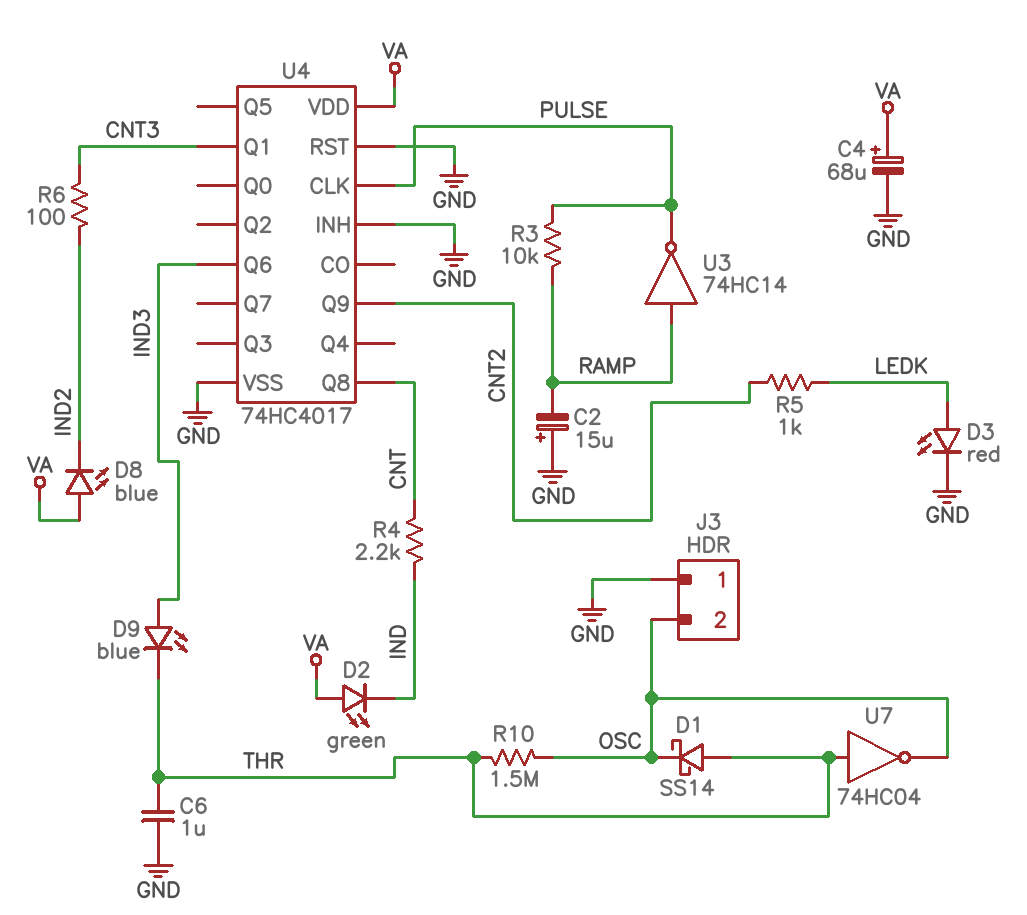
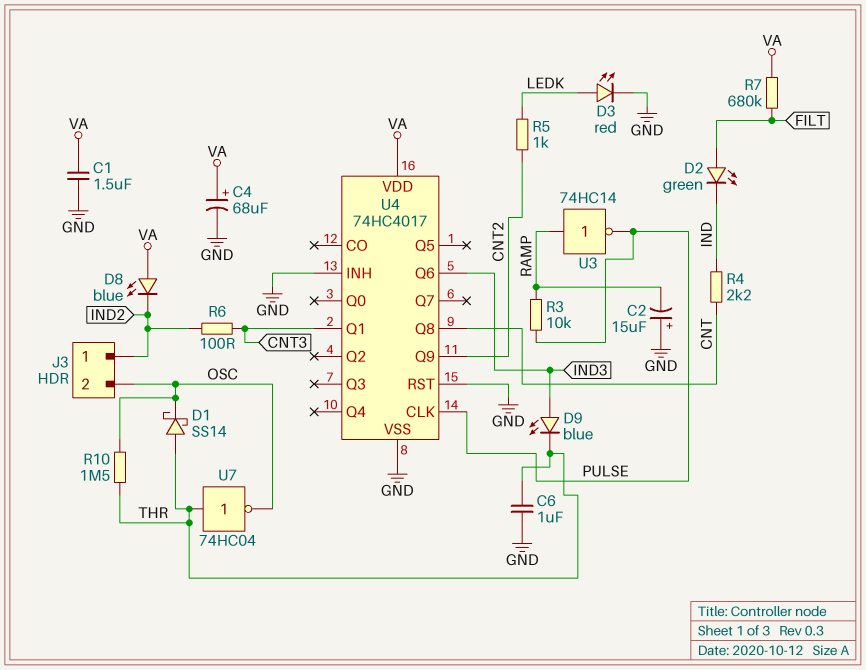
C1: none -> 1.5uF (GND, VA)
D2: LED green (A VA, K IND) -> LED green (A FILT, K IND)
J3 pin 1: GND -> IND2
R7: none -> 680k (FILT, VA)

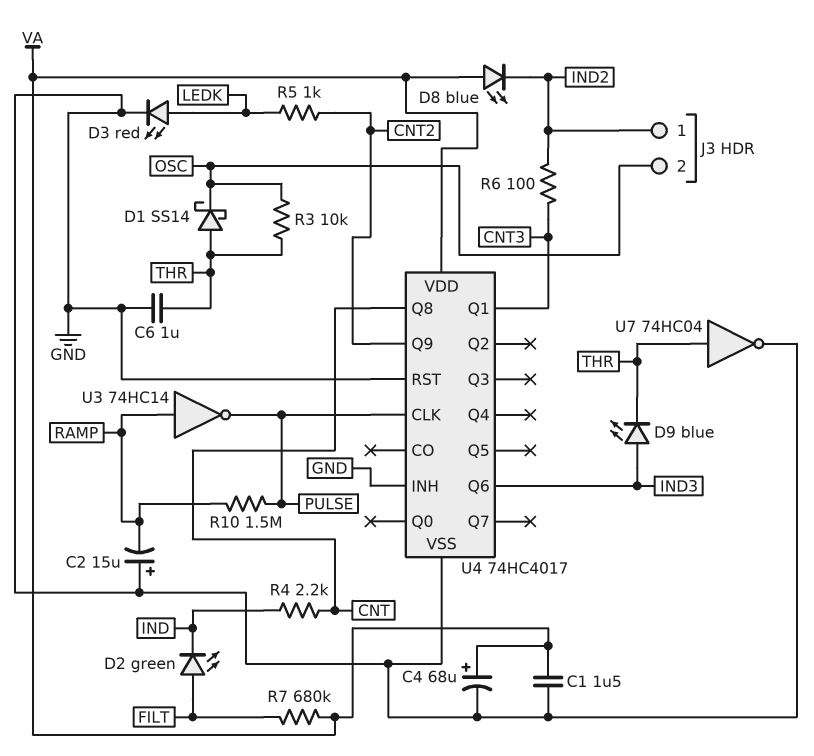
R3: 10k (PULSE, RAMP) -> 10k (OSC, THR)
R10: 1.5M (OSC, THR) -> 1.5M (PULSE, RAMP)
U7: NOT 74HC04 (in THR, out OSC) -> NOT 74HC04 (in THR, out GND)

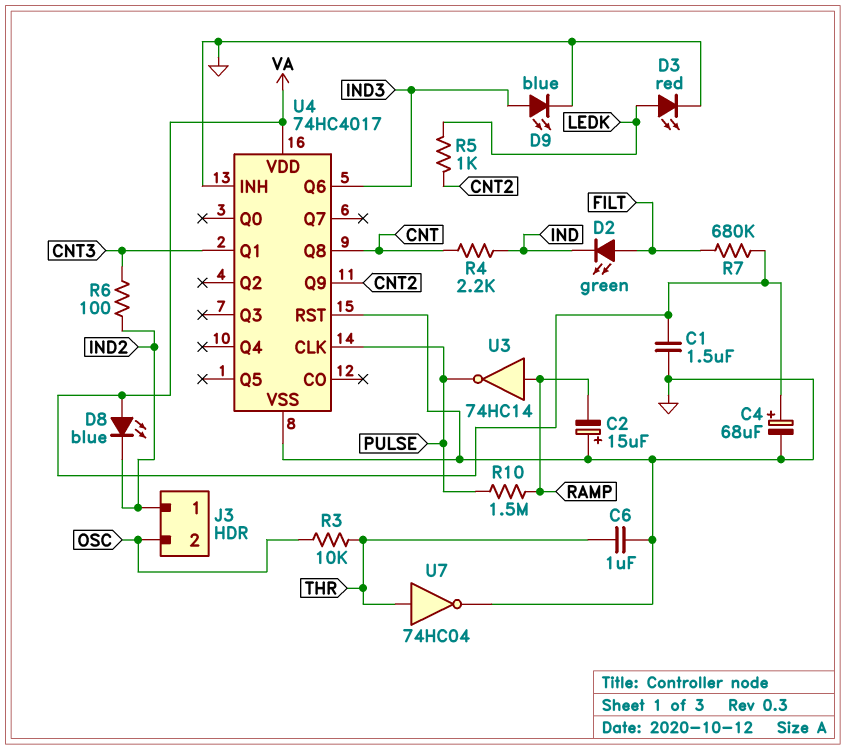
D1: schottky SS14 (A THR, K OSC) -> none
D9: LED blue (A IND3, K THR) -> LED blue (A IND3, K GND)

